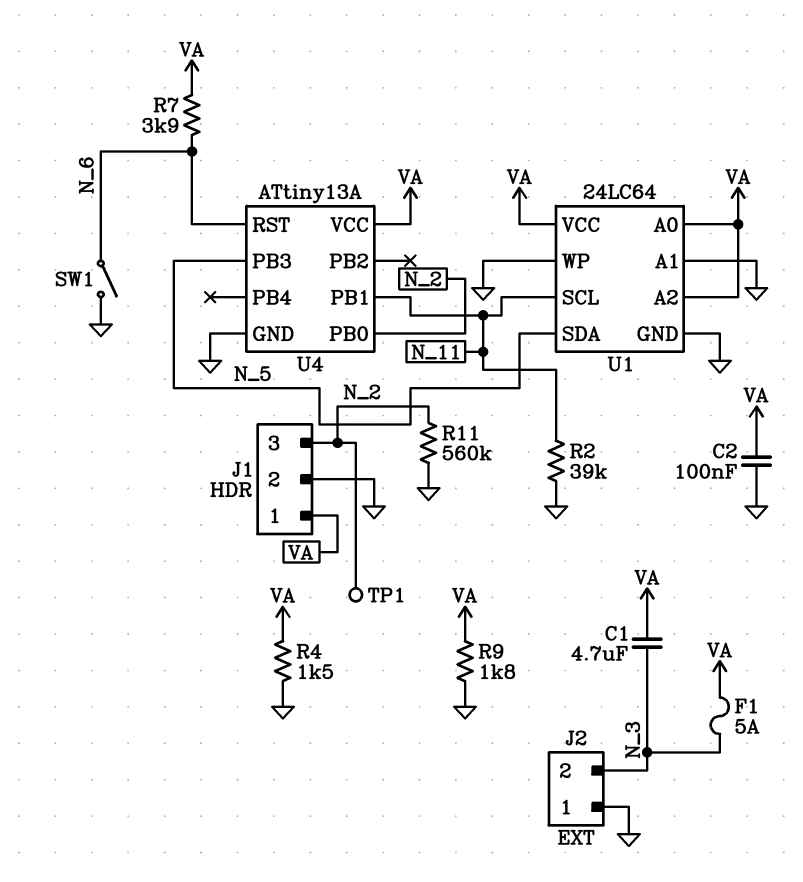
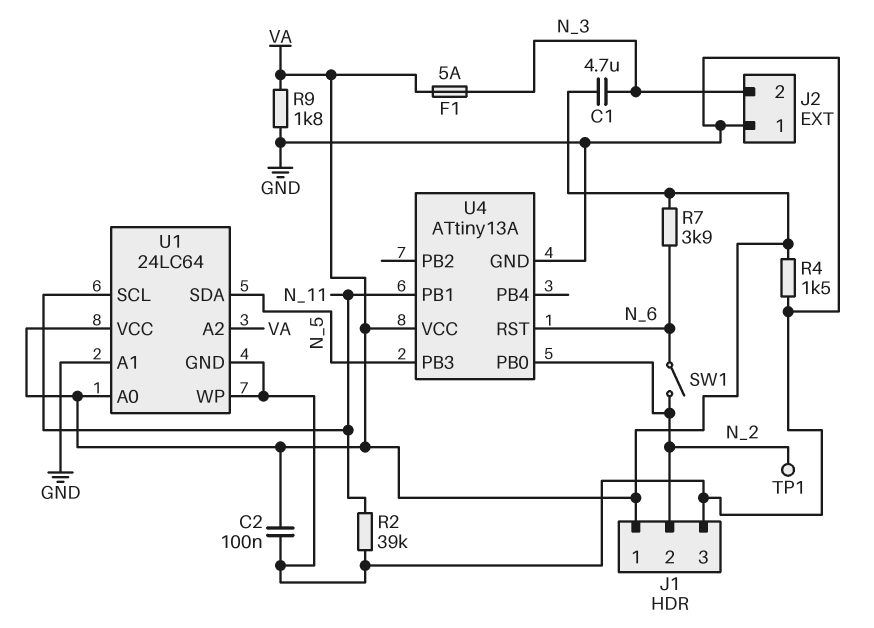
J1 pin 2: GND -> N_2
J1 pin 3: N_2 -> GND
R11: 560k (GND, N_2) -> none
SW1: switch (GND, N_6) -> switch (N_2, N_6)

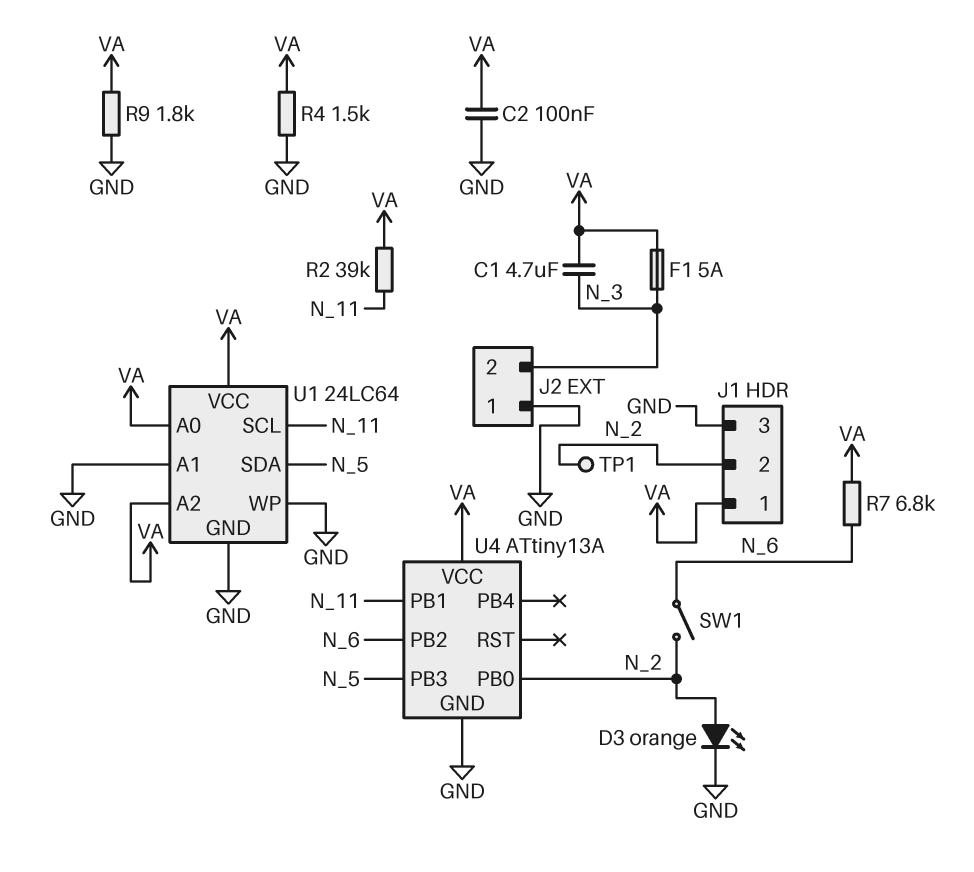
D3: none -> LED orange (A N_2, K GND)
R2: 39k (GND, N_11) -> 39k (N_11, VA)
R7: 3.9k (N_6, VA) -> 6.8k (N_6, VA)
U4 pin PB2: none -> N_6
U4 pin RST: N_6 -> none

